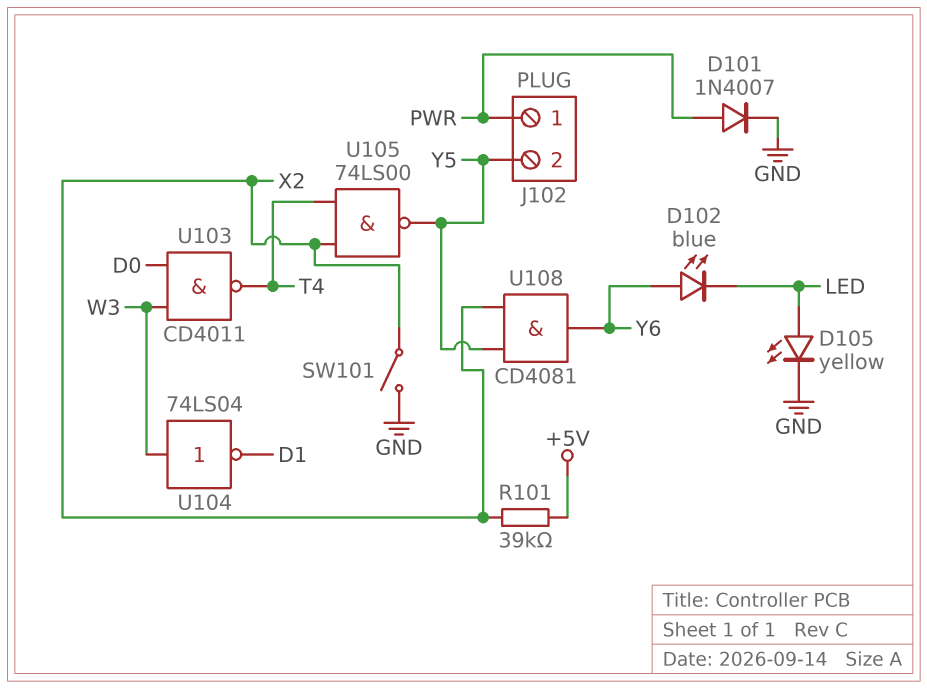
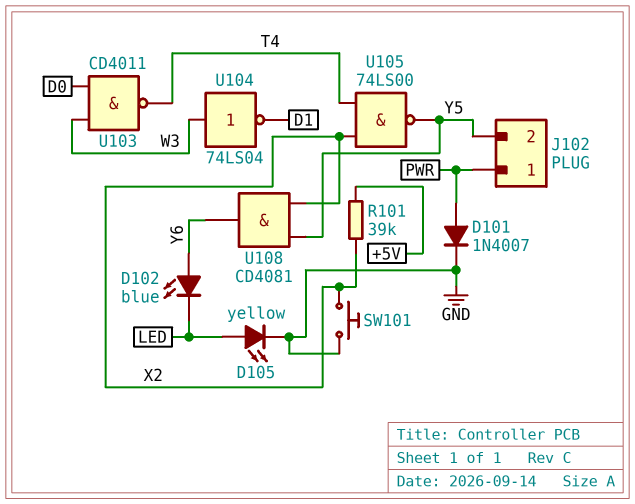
SW101: switch (GND, X2) -> button (GND, X2)

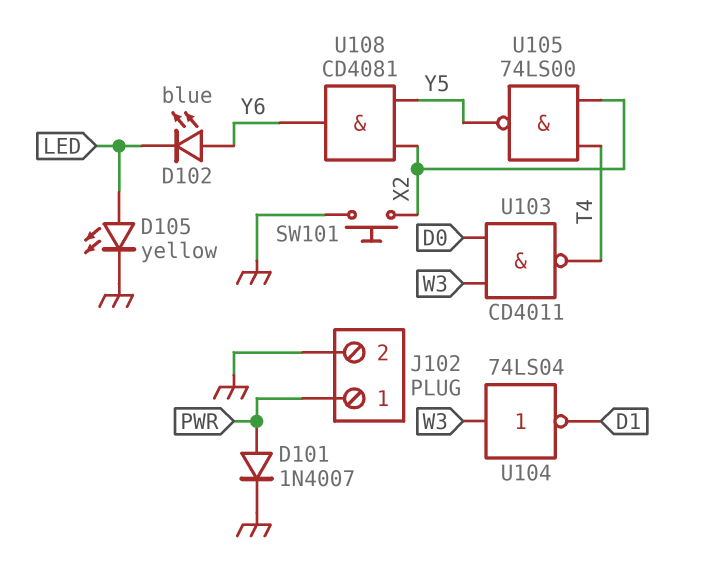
J102 pin 2: Y5 -> GND
R101: 39k (+5V, X2) -> none

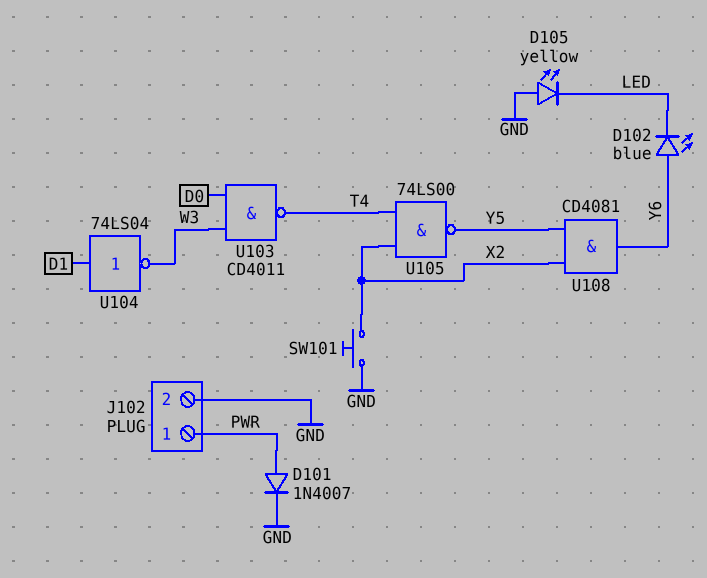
D105: LED yellow (A LED, K GND) -> LED yellow (A GND, K LED)
U104: NOT 74LS04 (in W3, out D1) -> NOT 74LS04 (in D1, out W3)

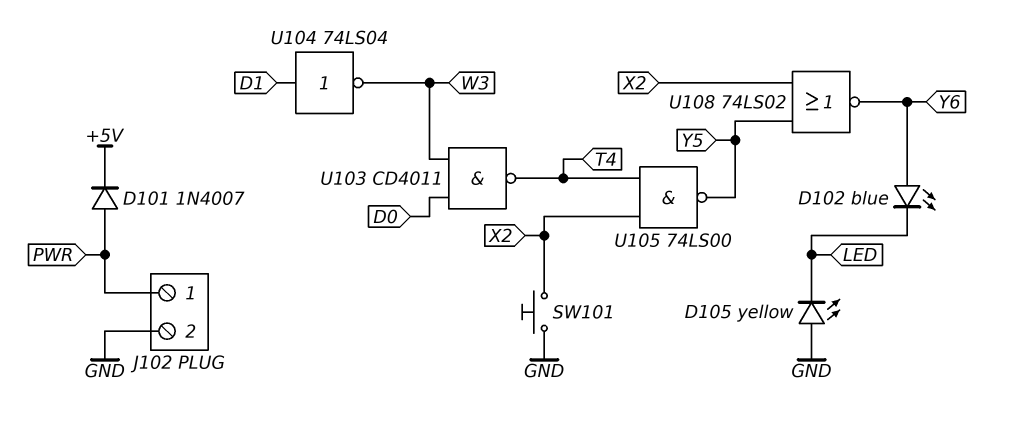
D101: diode 1N4007 (A PWR, K GND) -> diode 1N4007 (A PWR, K +5V)
U108: AND CD4081 (in X2, in Y5, out Y6) -> NOR 74LS02 (in X2, in Y5, out Y6)

